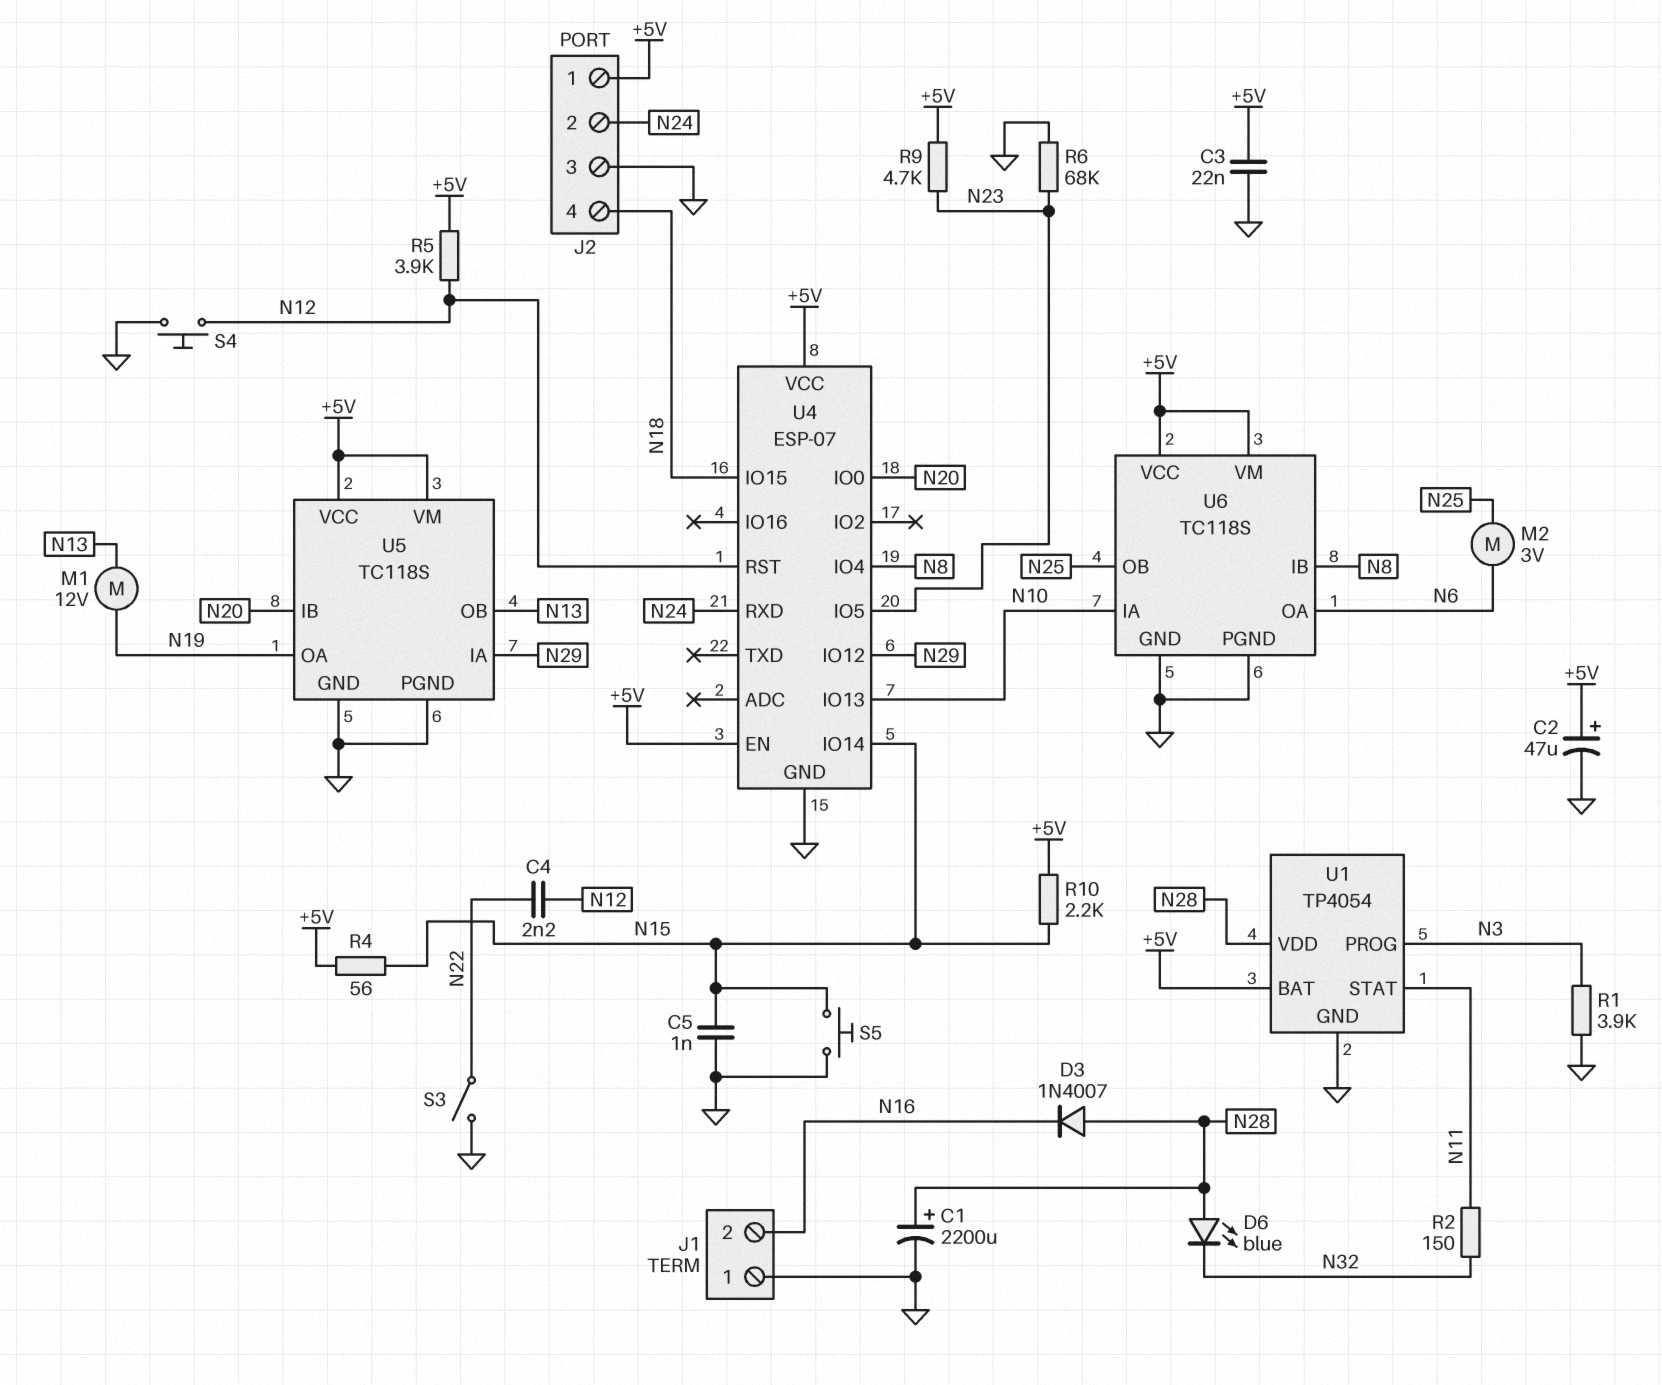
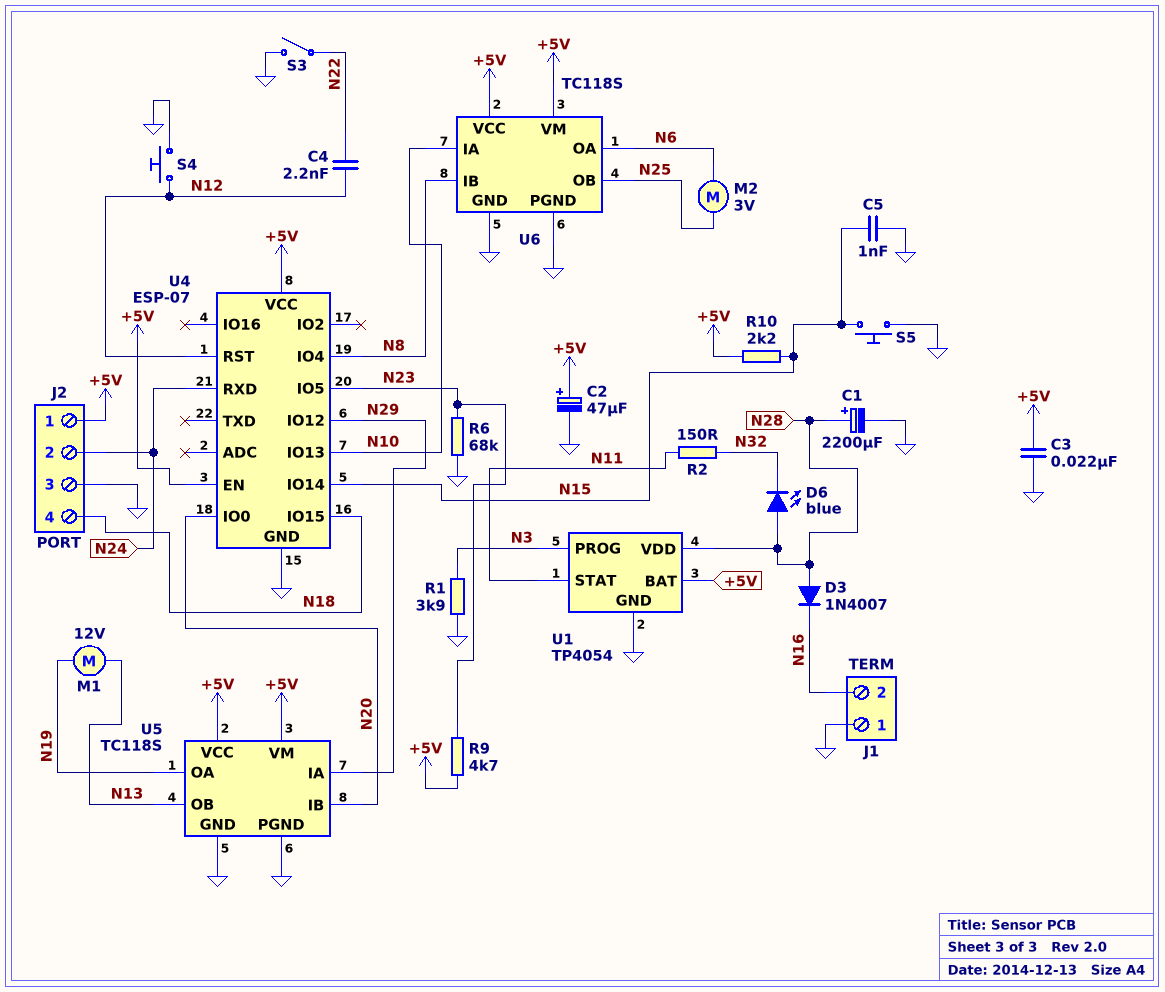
R4: 56 (+5V, N15) -> none
R5: 3.9k (+5V, N12) -> none

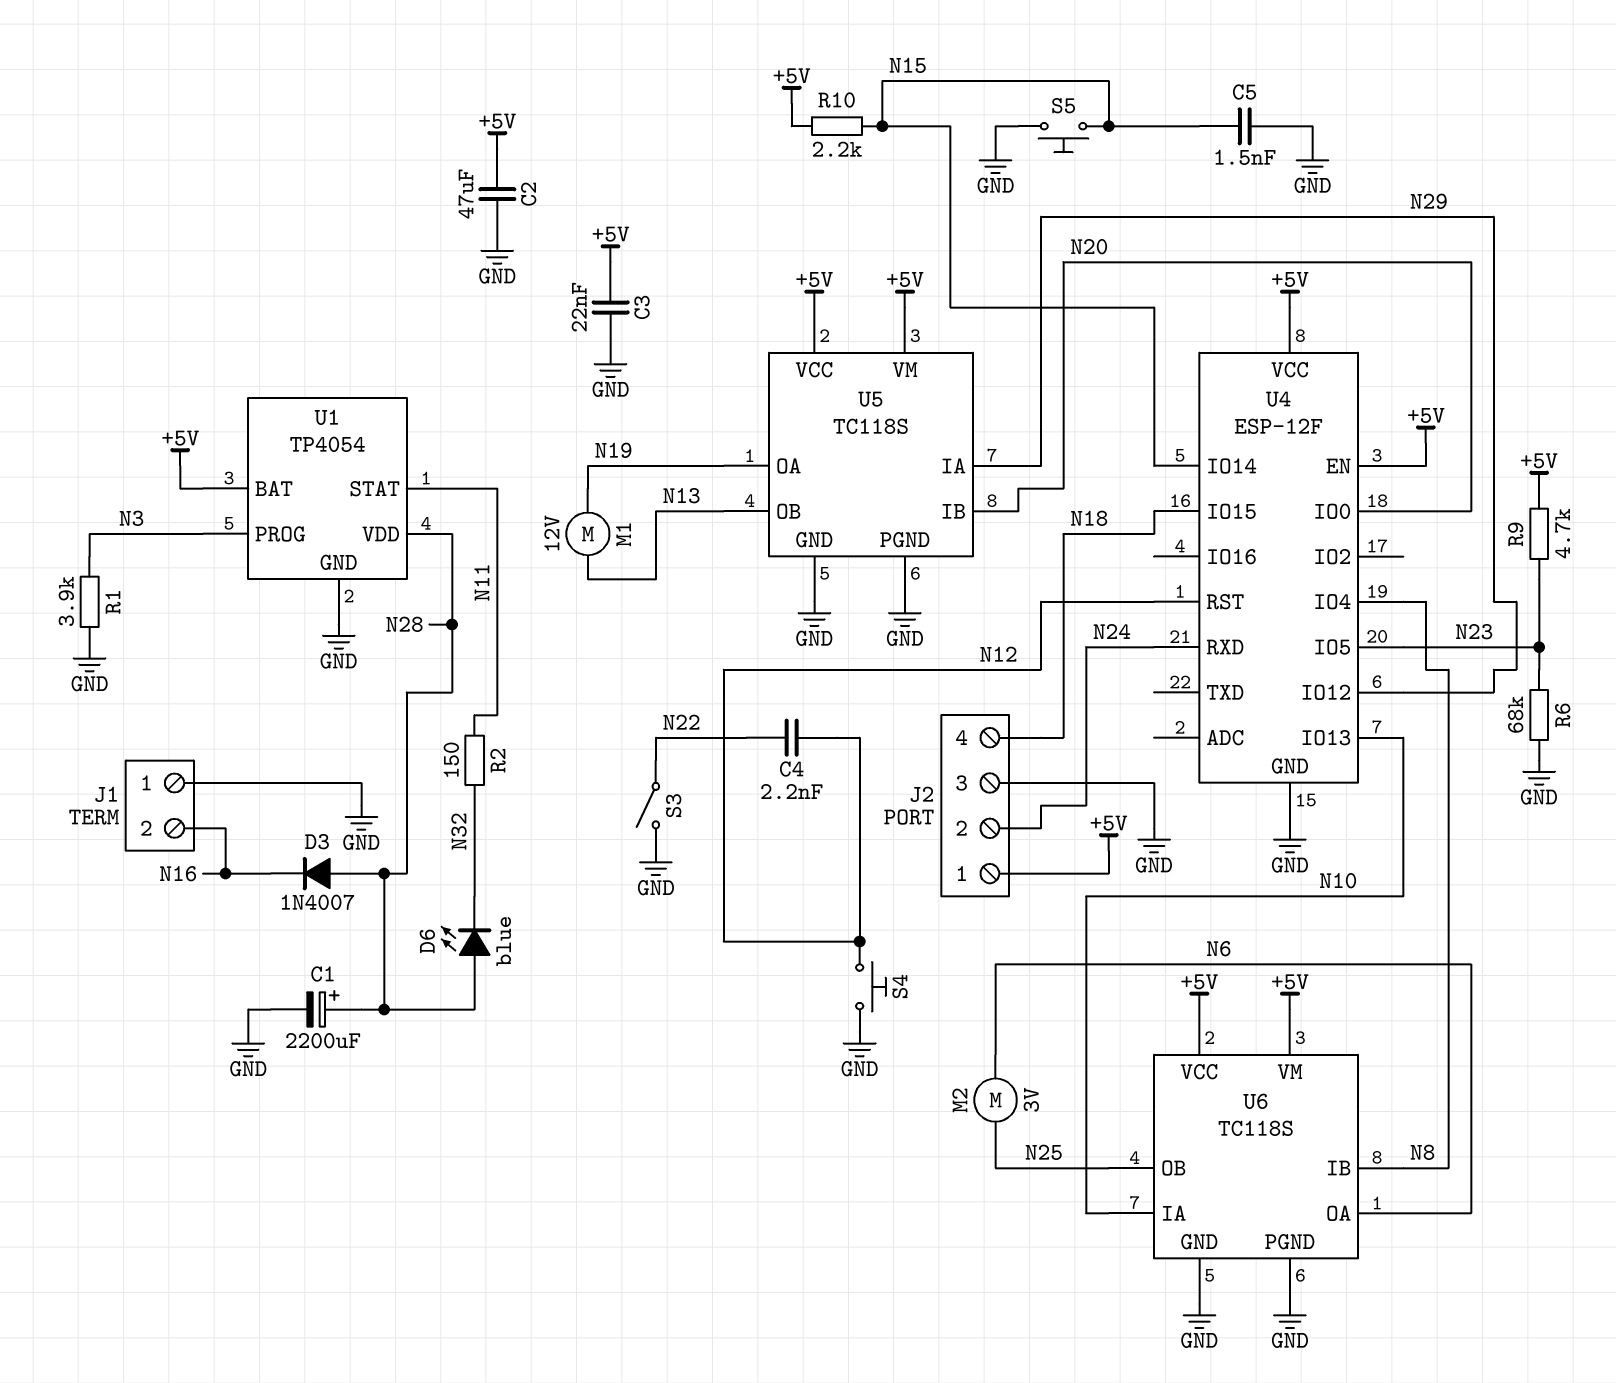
C2: 47uF (plus +5V, minus GND) -> 47uF (+5V, GND)
C5: 1nF (GND, N15) -> 1.5nF (GND, N15)
U4: ESP-07 -> ESP-12F

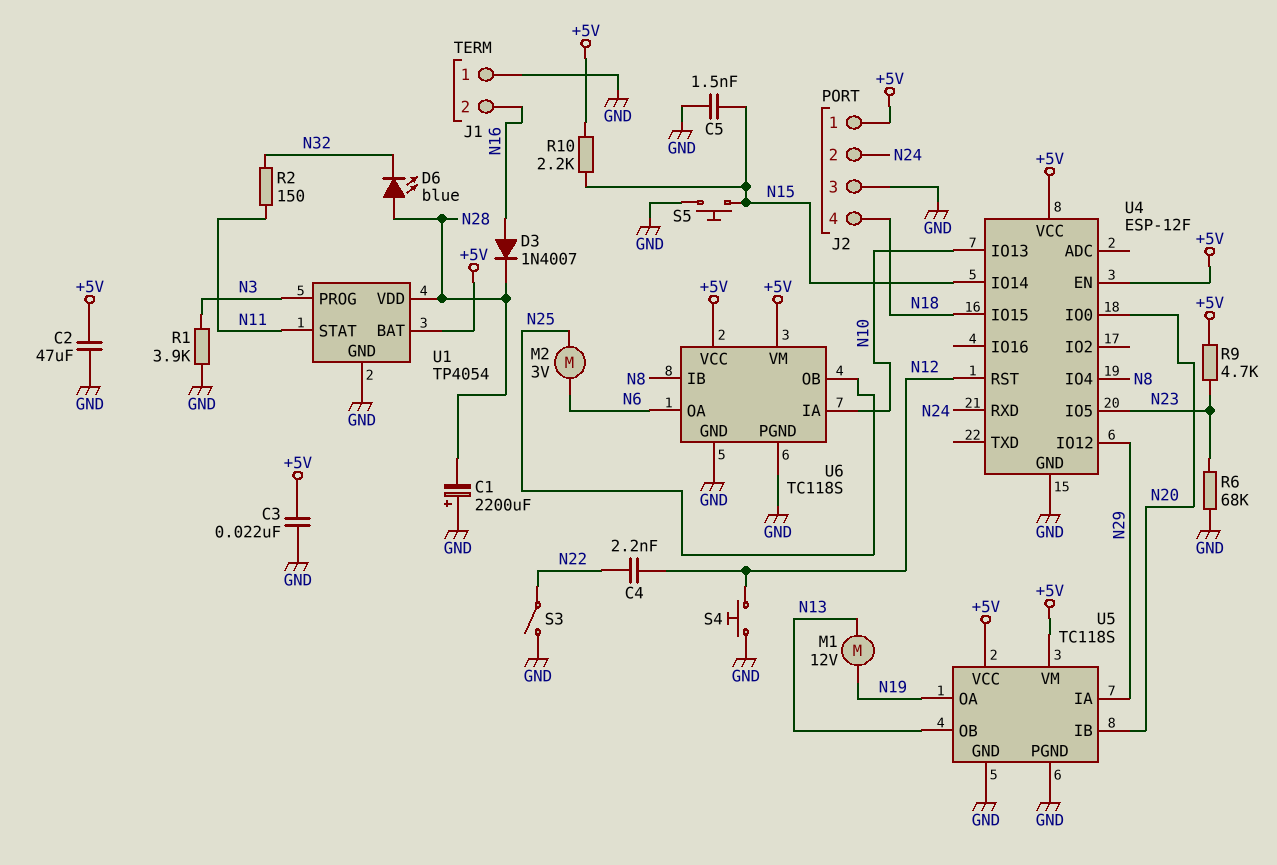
C1: 2200uF (plus N28, minus GND) -> 2200uF (plus GND, minus N28)
D3: diode 1N4007 (A N28, K N16) -> diode 1N4007 (A N16, K N28)

